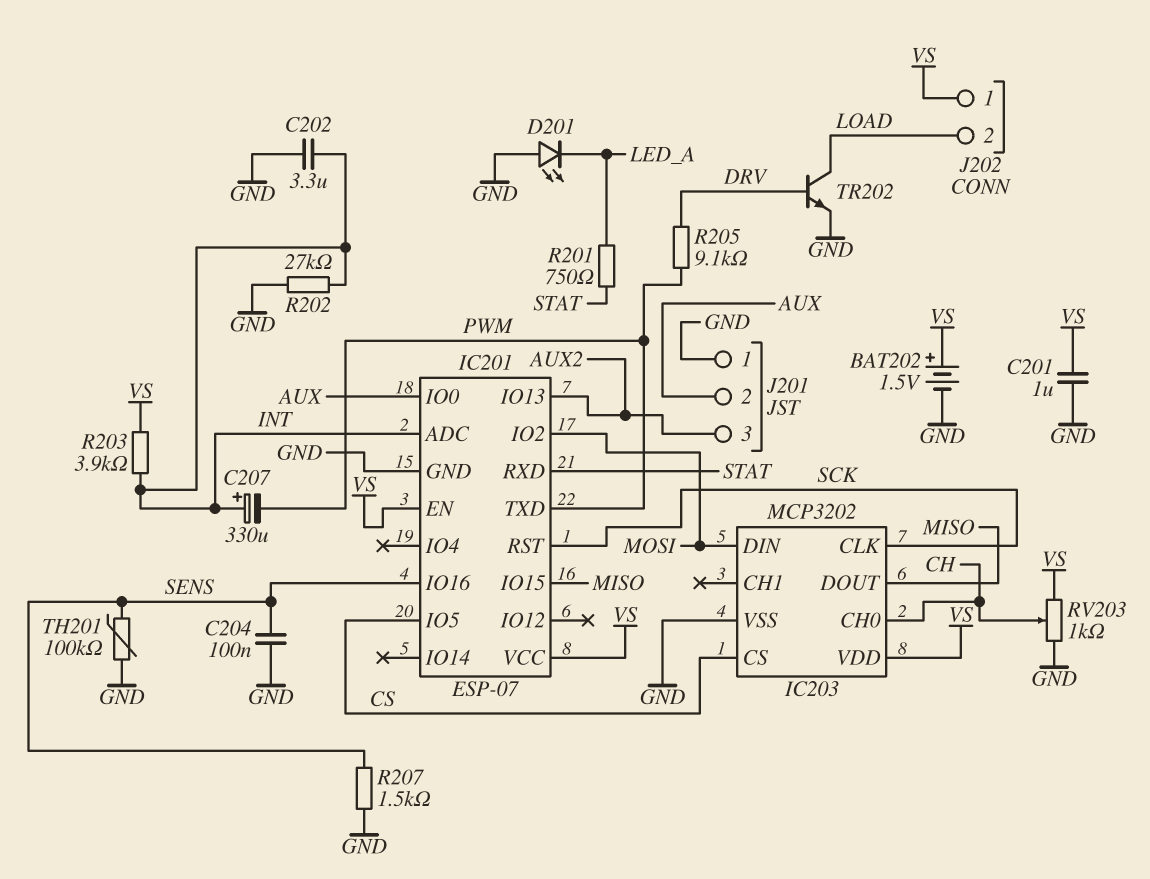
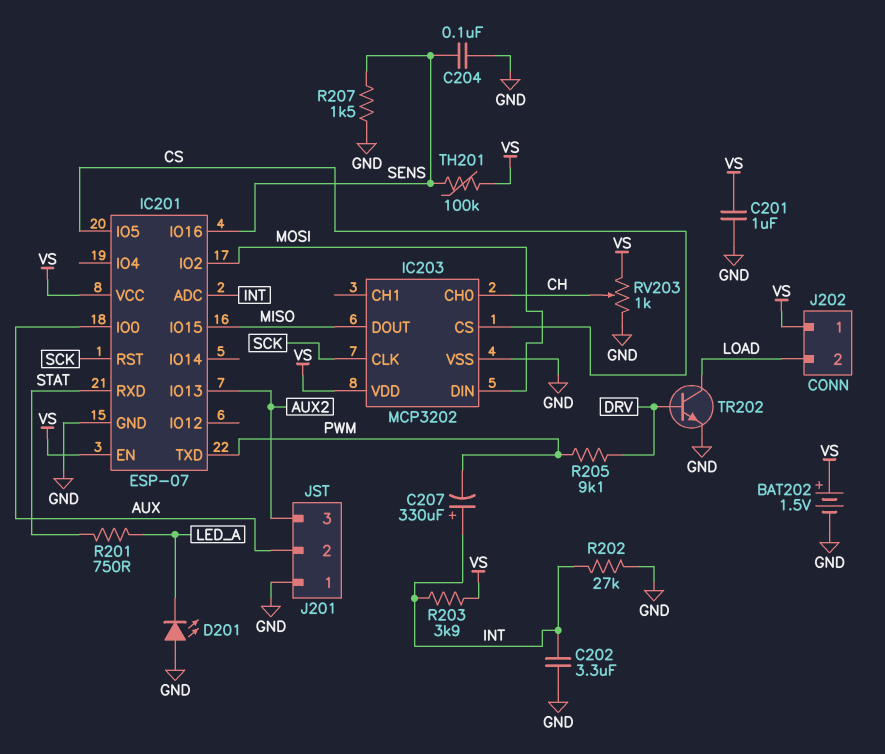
TH201: 100k (GND, SENS) -> 100k (SENS, VS)

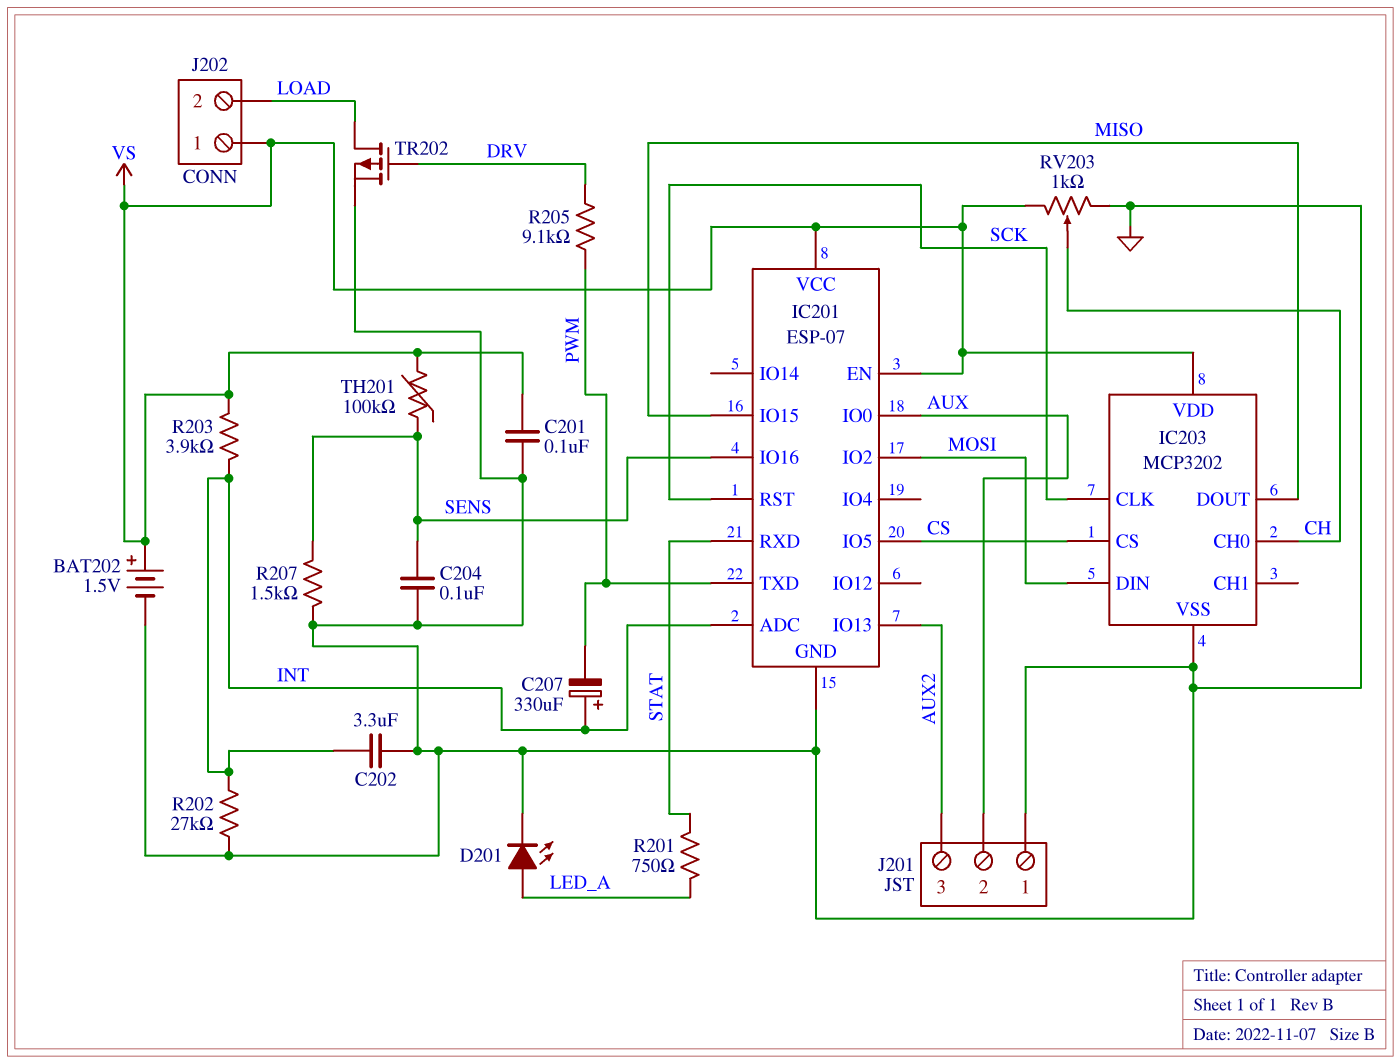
C201: 1uF (GND, VS) -> 100nF (GND, VS)
D201: LED (A GND, K LED_A) -> LED (A LED_A, K GND)
TR202: NPN (B DRV, C LOAD, E GND) -> PMOS (G DRV, D LOAD, S GND)

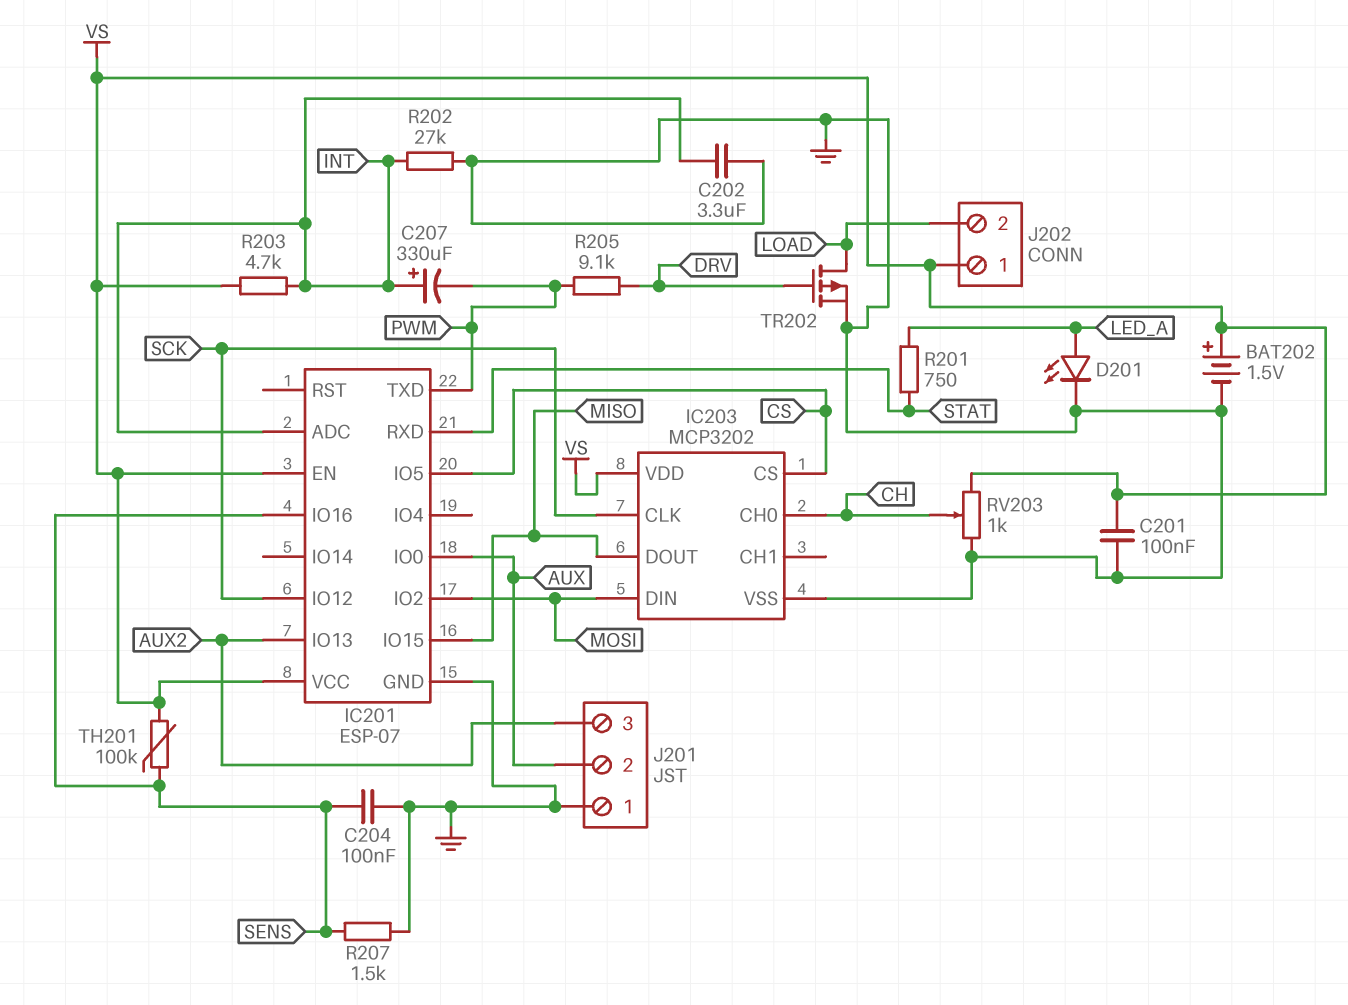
IC201 pin IO12: none -> SCK
IC201 pin RST: SCK -> none
R203: 3.9k (INT, VS) -> 4.7k (INT, VS)

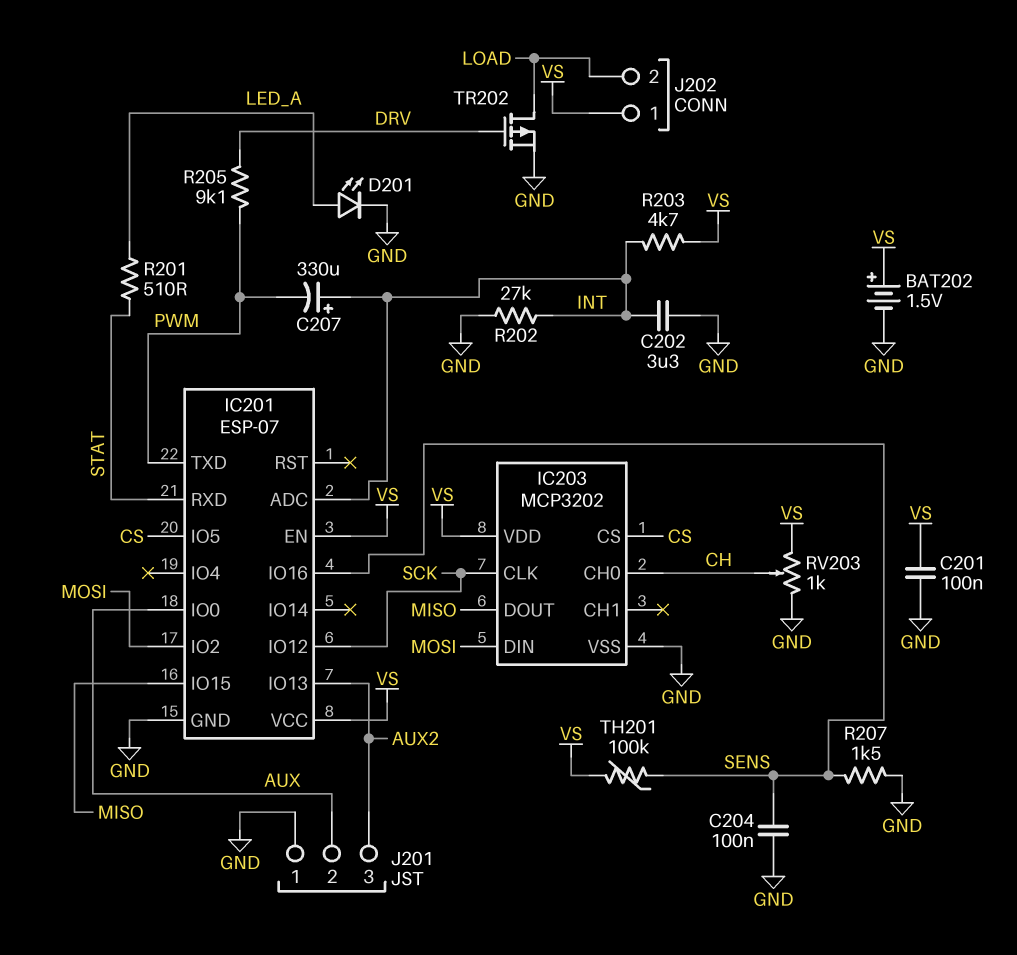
R201: 750 (LED_A, STAT) -> 510 (LED_A, STAT)

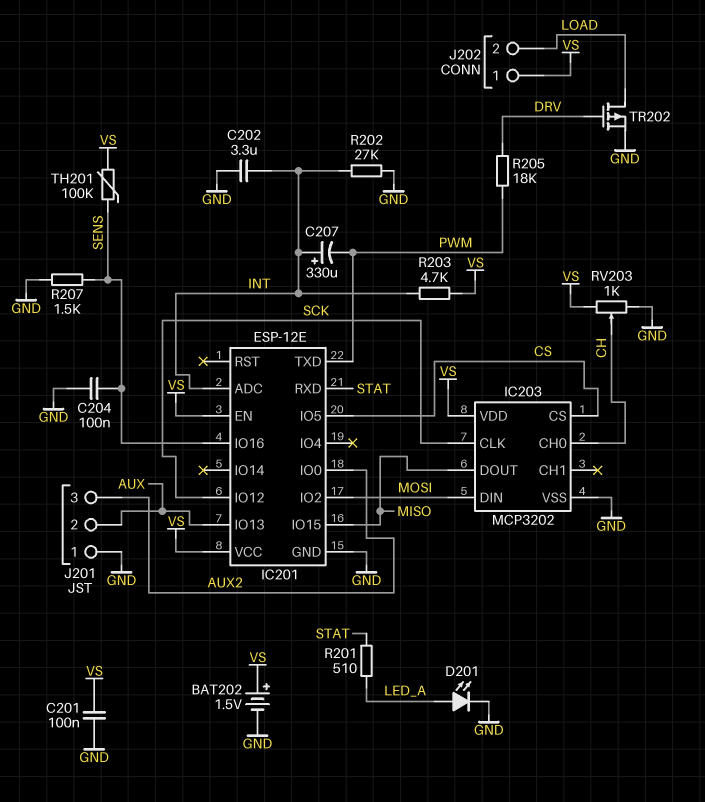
IC201: ESP-07 -> ESP-12E
IC201 pin IO0: AUX -> AUX2
IC201 pin IO13: AUX2 -> AUX
R205: 9.1k (DRV, PWM) -> 18k (DRV, PWM)

